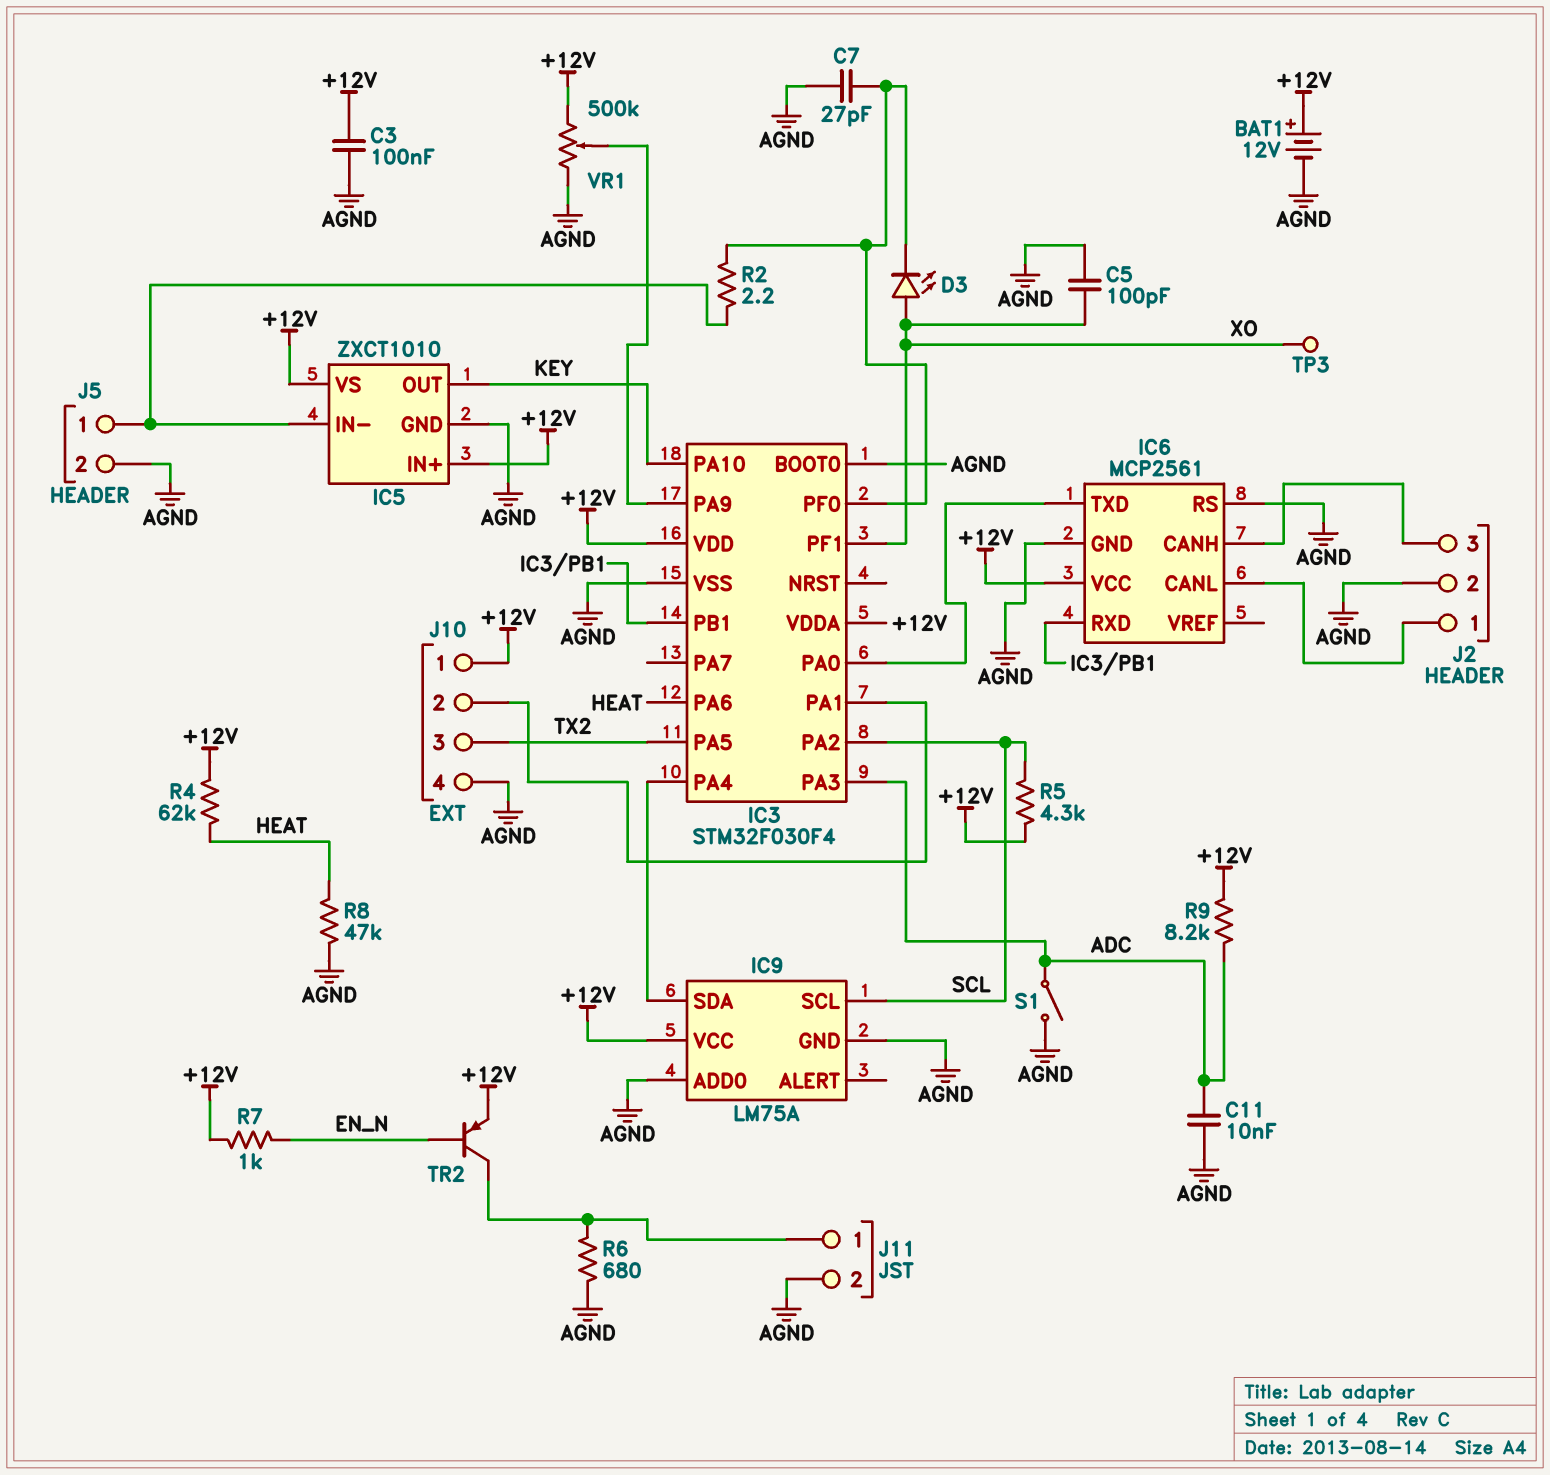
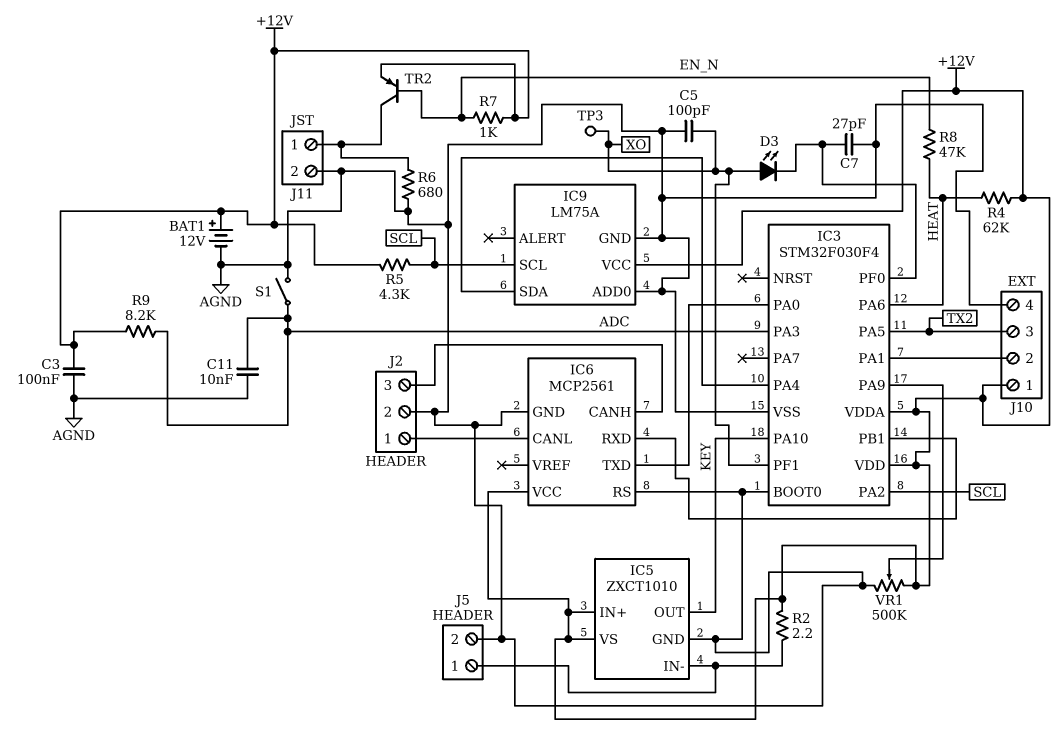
R2: 2.2 (IC3/PF0, IC5/IN-) -> 2.2 (+12V, IC5/IN-)
R8: 47k (AGND, HEAT) -> 47k (EN_N, HEAT)

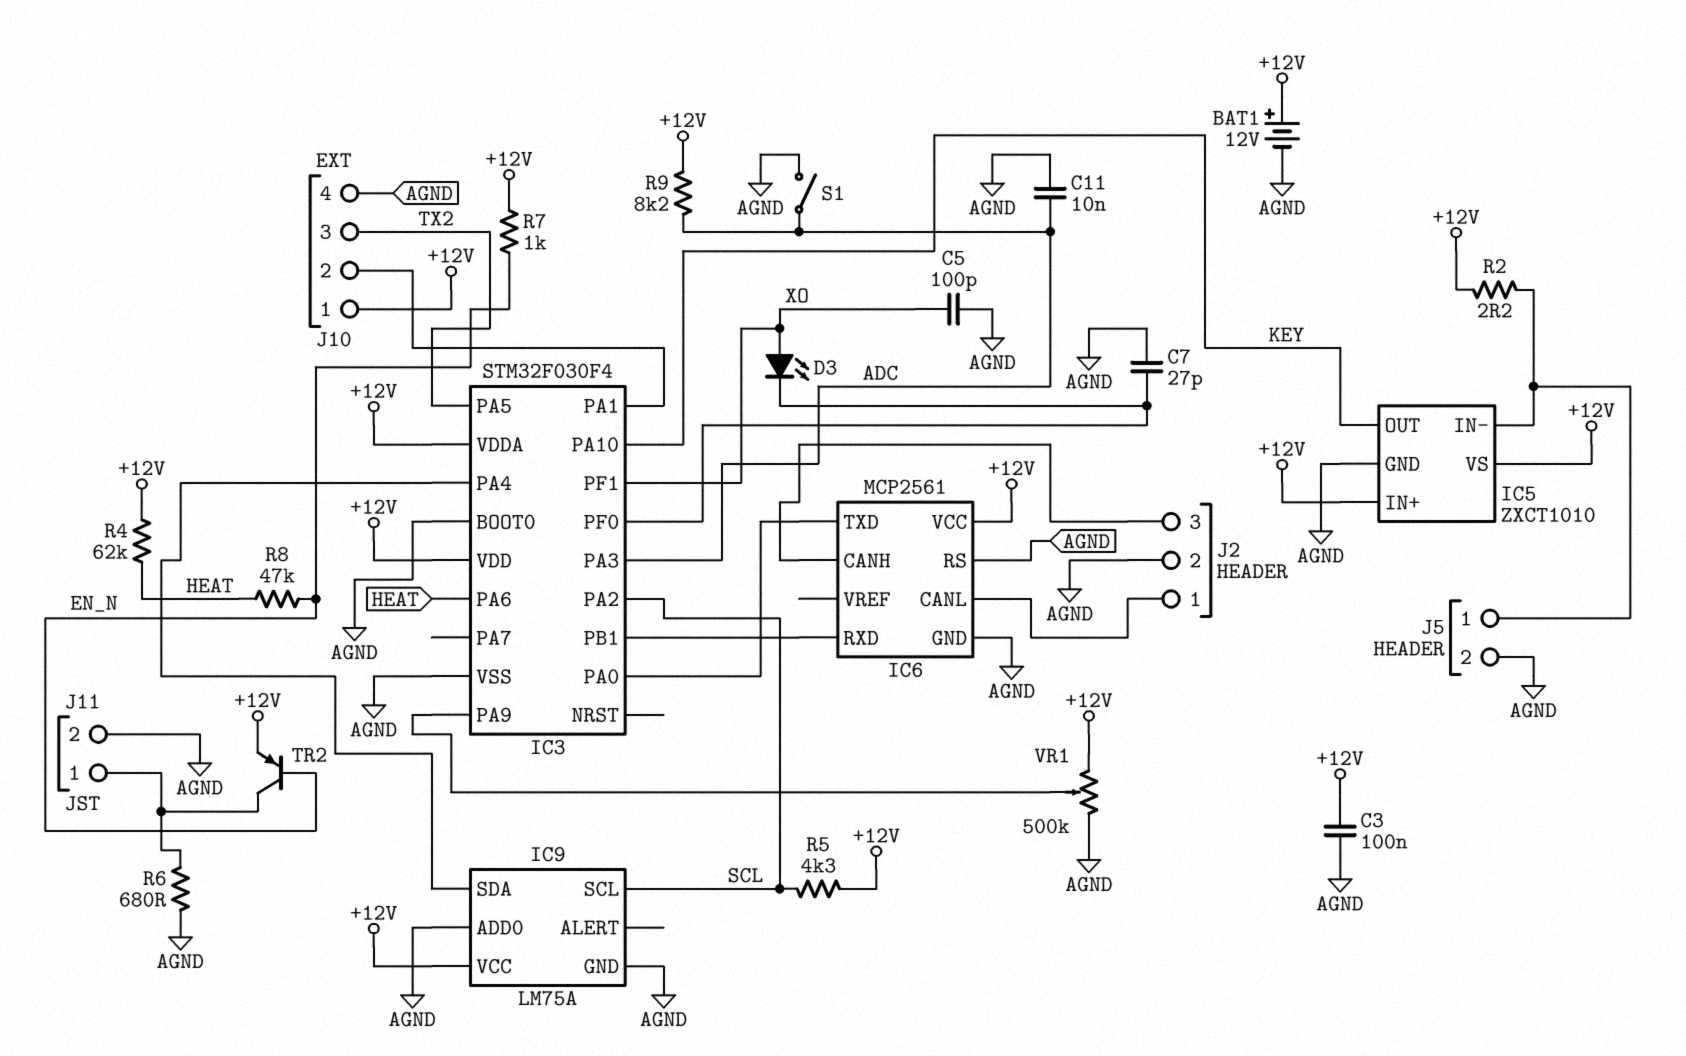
TP3: test point (XO) -> none

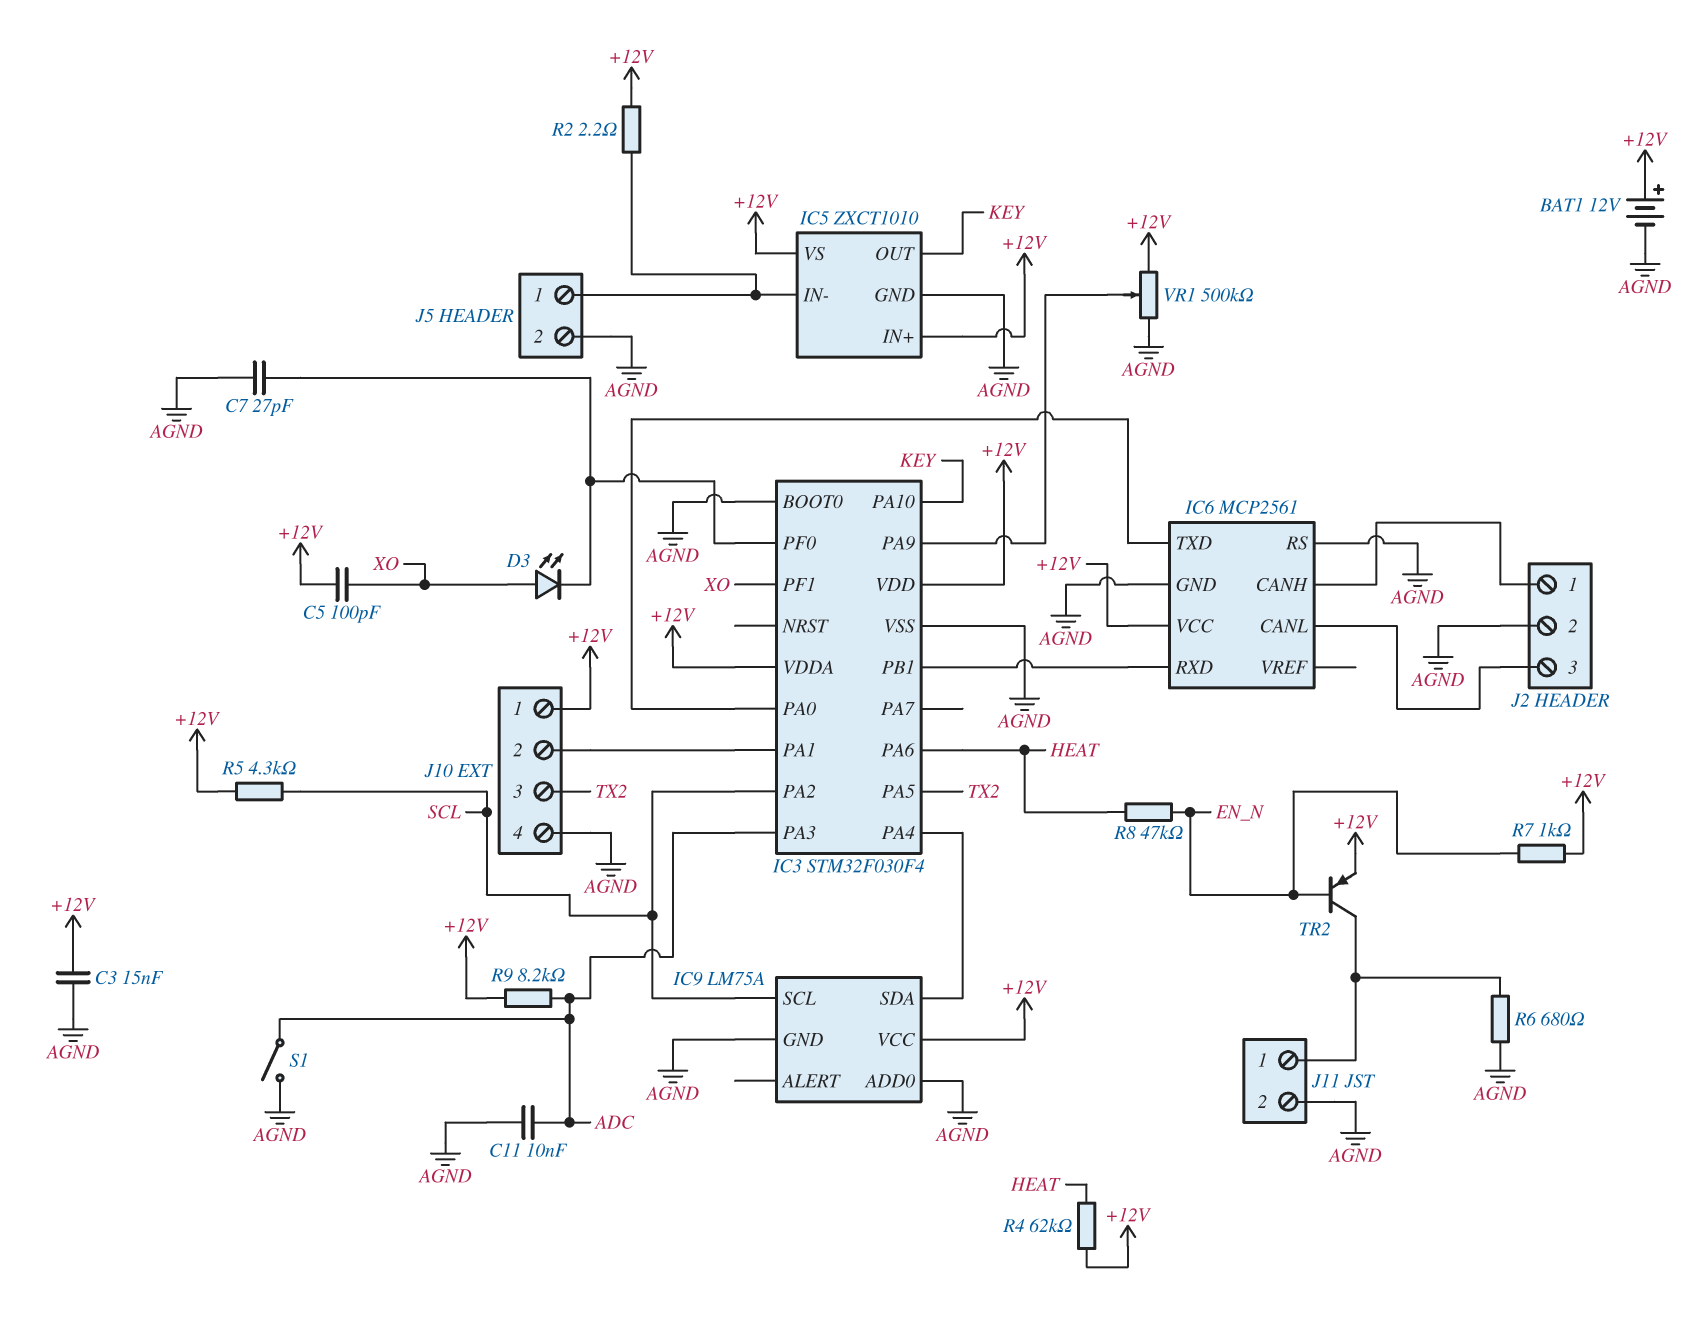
C3: 100nF (+12V, AGND) -> 15nF (+12V, AGND)
C5: 100pF (AGND, XO) -> 100pF (+12V, XO)
J2 pin 1: IC6/CANL -> IC6/CANH
J2 pin 3: IC6/CANH -> IC6/CANL

